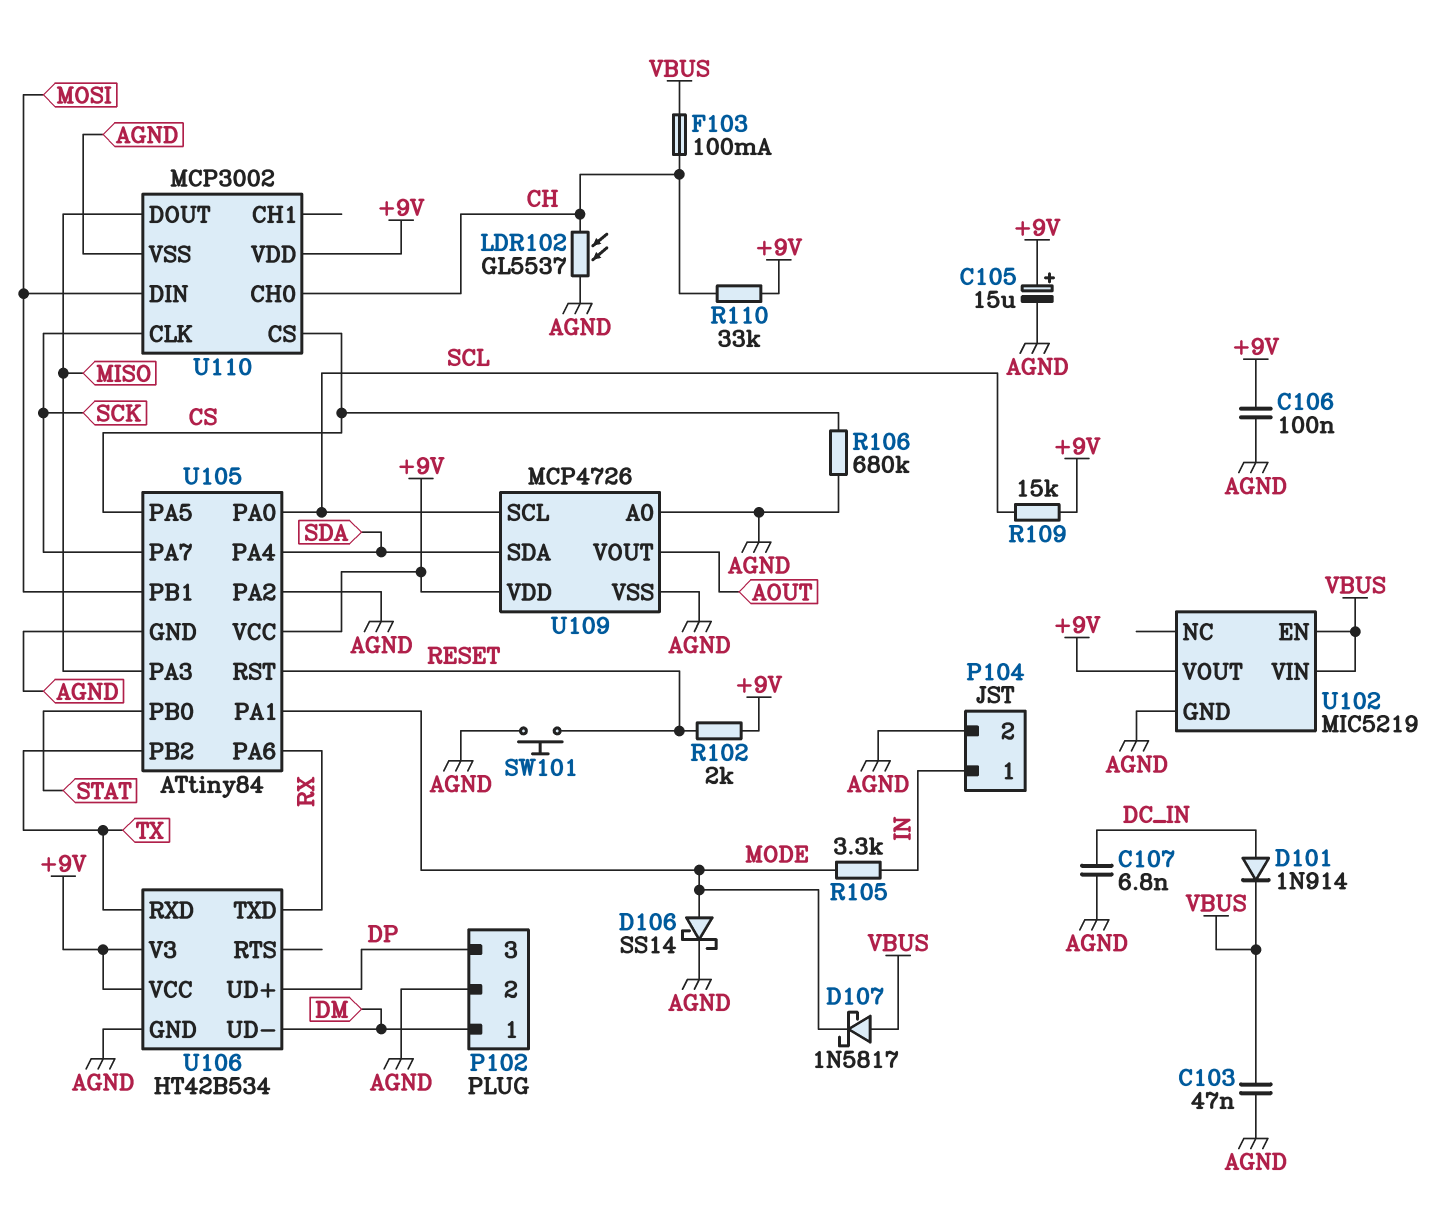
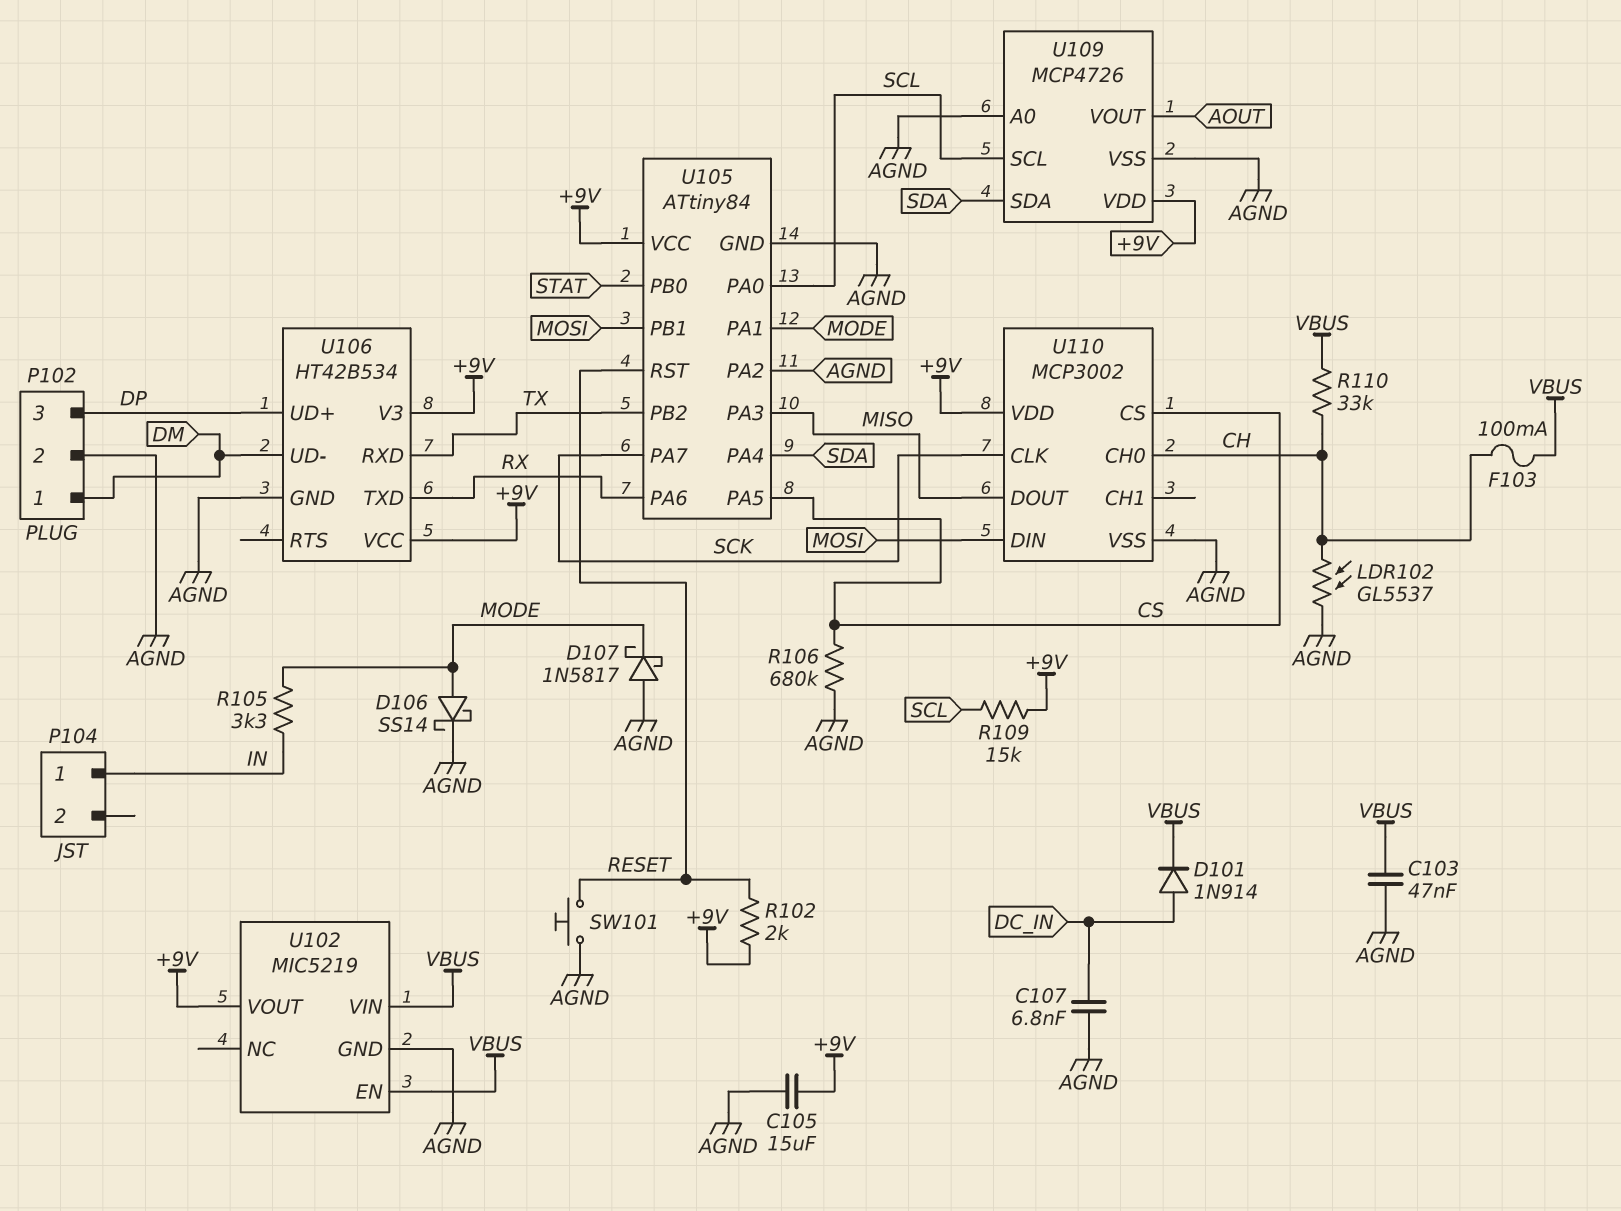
C105: 15uF (plus +9V, minus AGND) -> 15uF (+9V, AGND)
C106: 100nF (+9V, AGND) -> none
D107: schottky 1N5817 (A VBUS, K MODE) -> schottky 1N5817 (A AGND, K MODE)
P104 pin 2: AGND -> none
R110: 33k (+9V, CH) -> 33k (CH, VBUS)

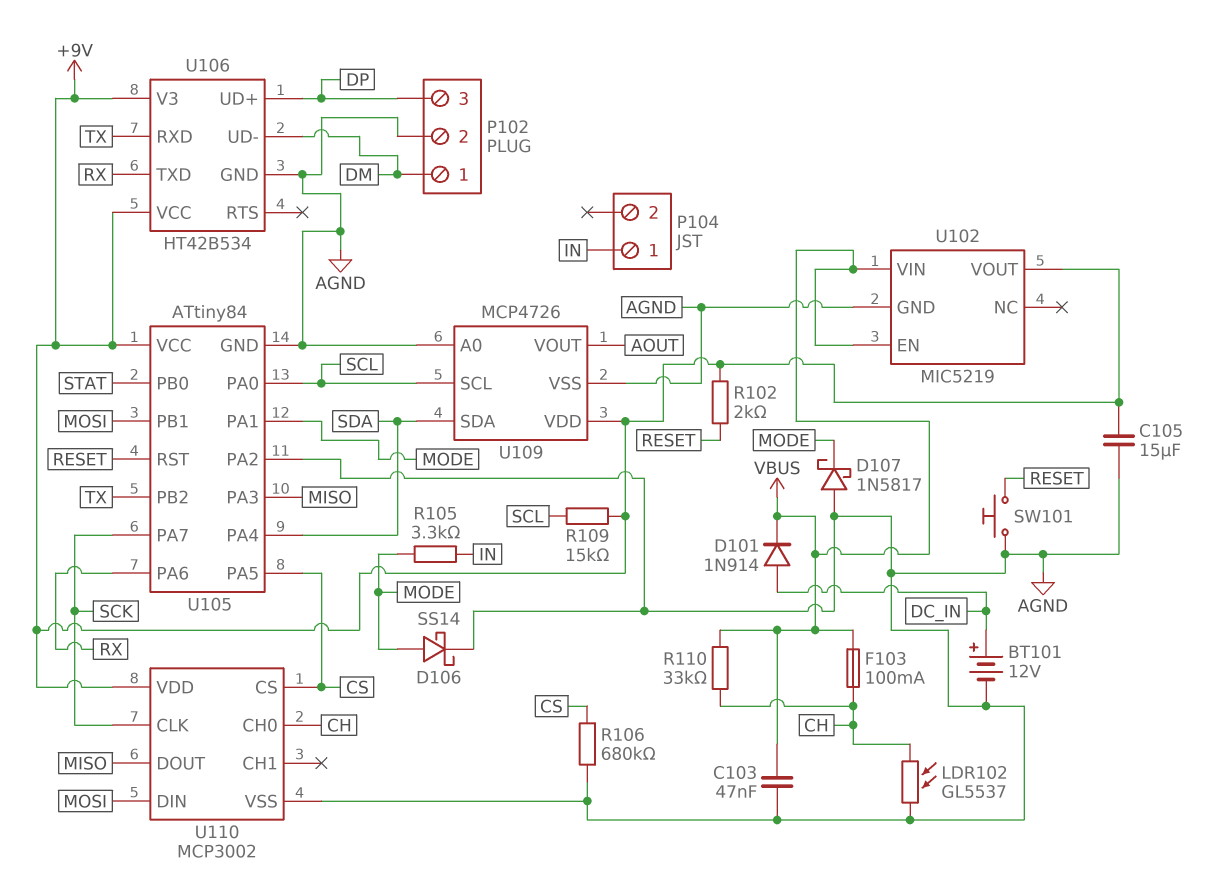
BT101: none -> 12V (plus DC_IN, minus AGND)
C107: 6.8nF (AGND, DC_IN) -> none

